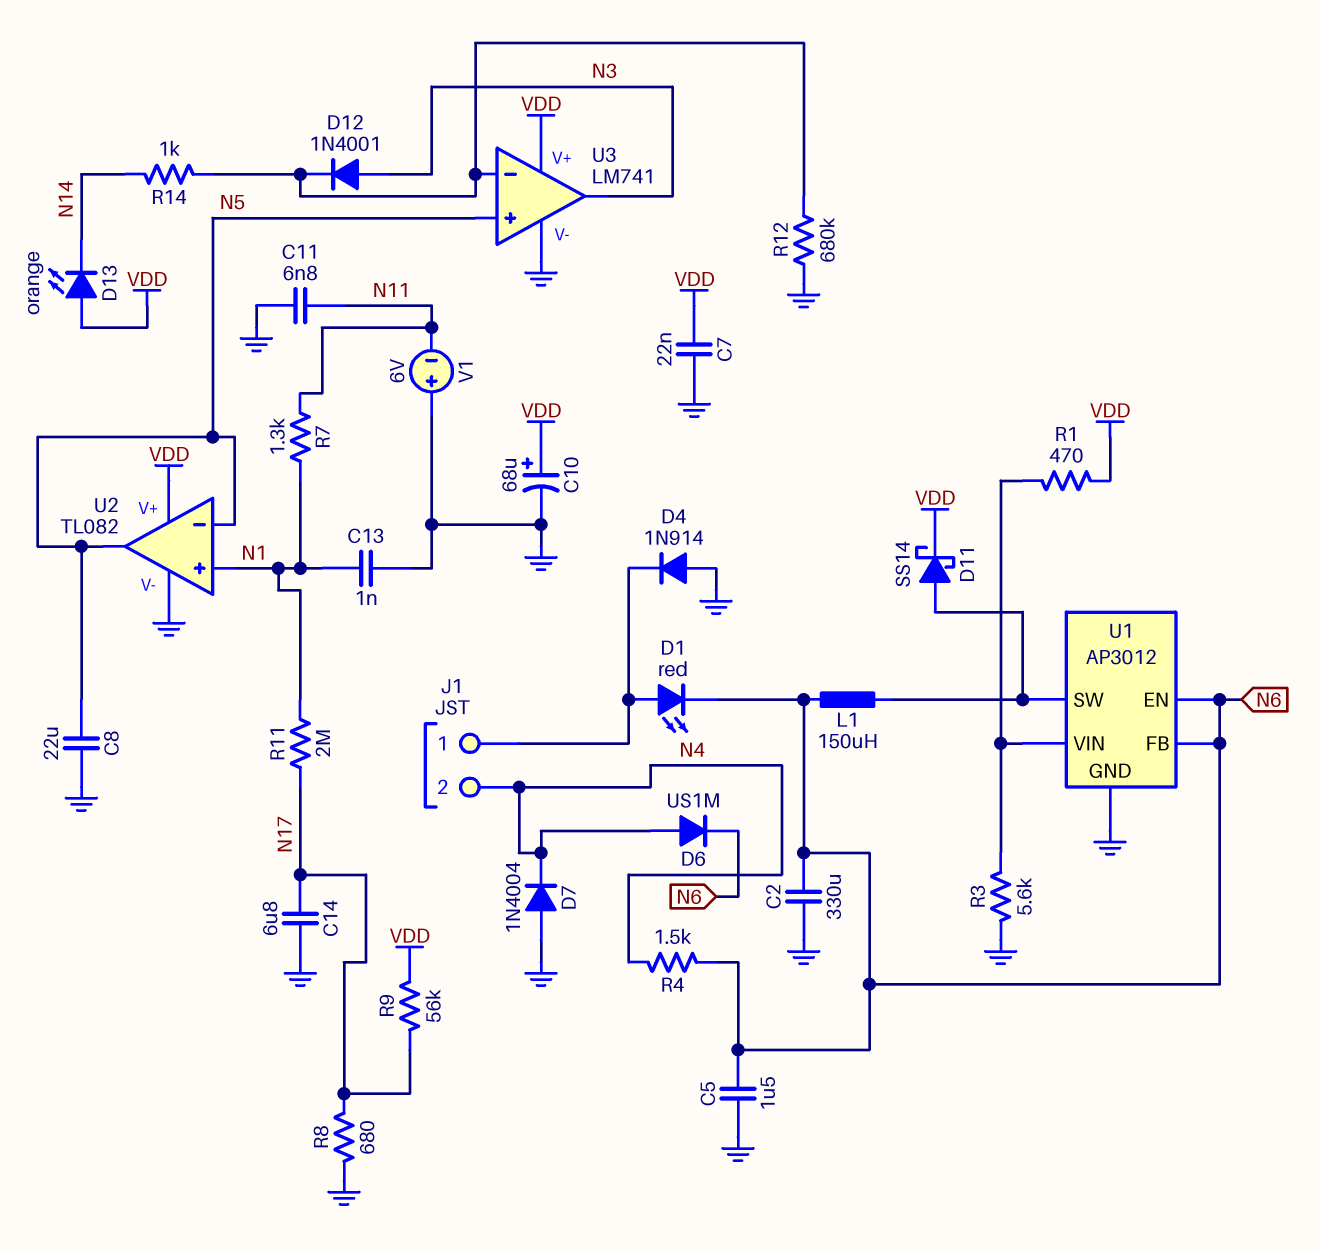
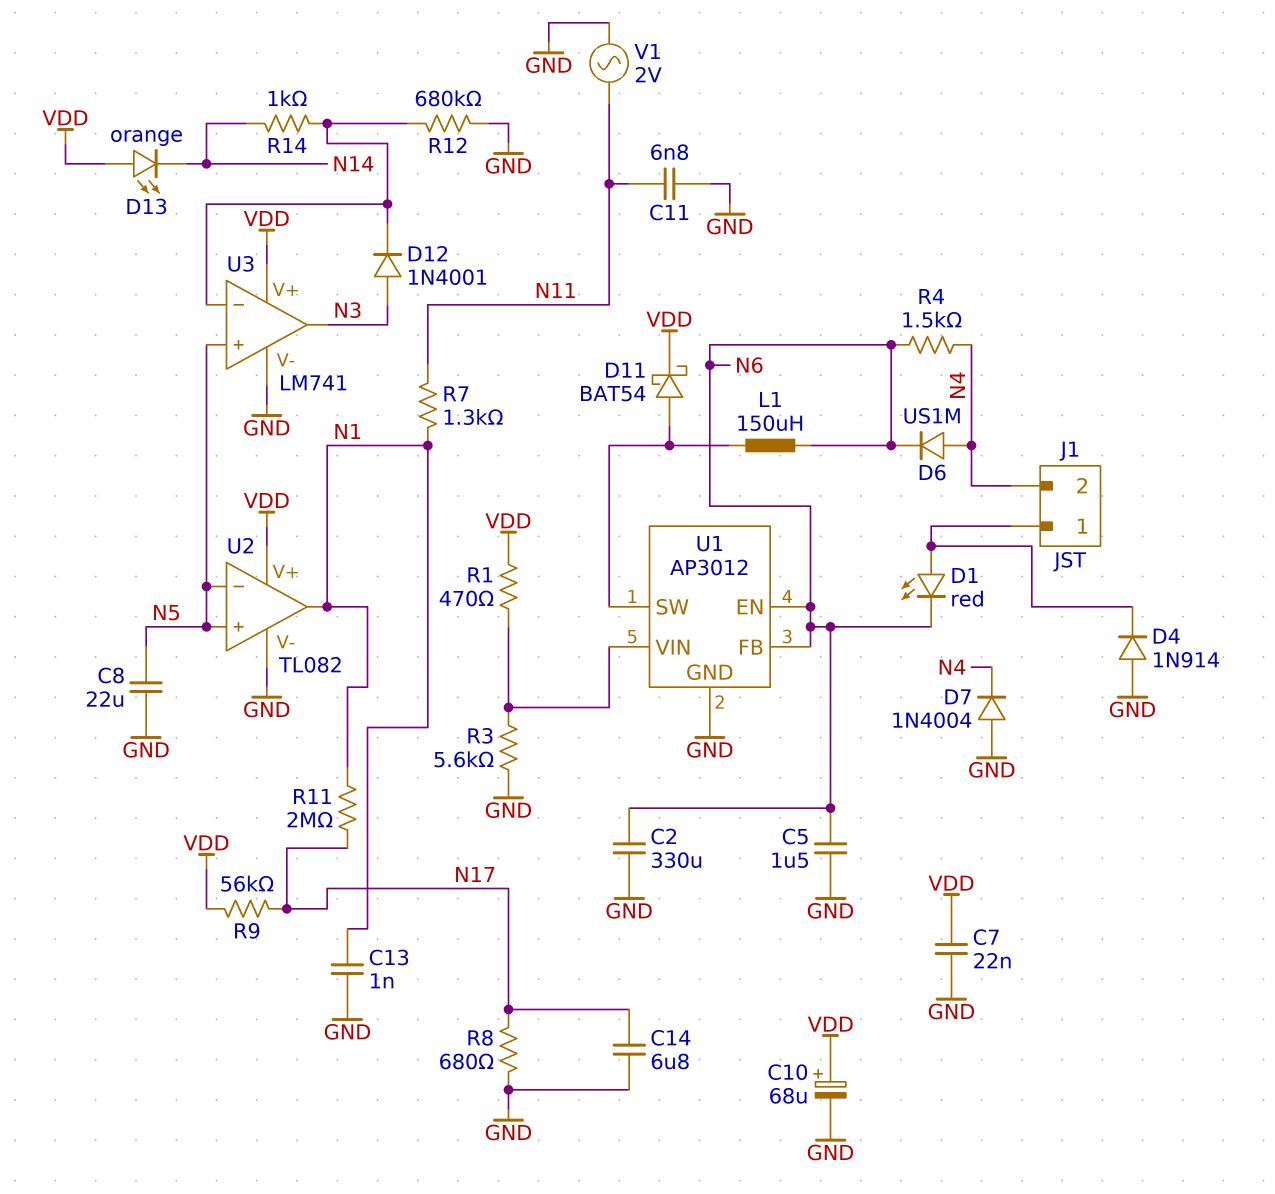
D11: schottky SS14 (A U1/SW, K VDD) -> schottky BAT54 (A U1/SW, K VDD)
U2 pin in+: N1 -> N5
U2 pin out: N5 -> N1
V1: 6V (plus GND, minus N11) -> AC 2V (GND, N11)

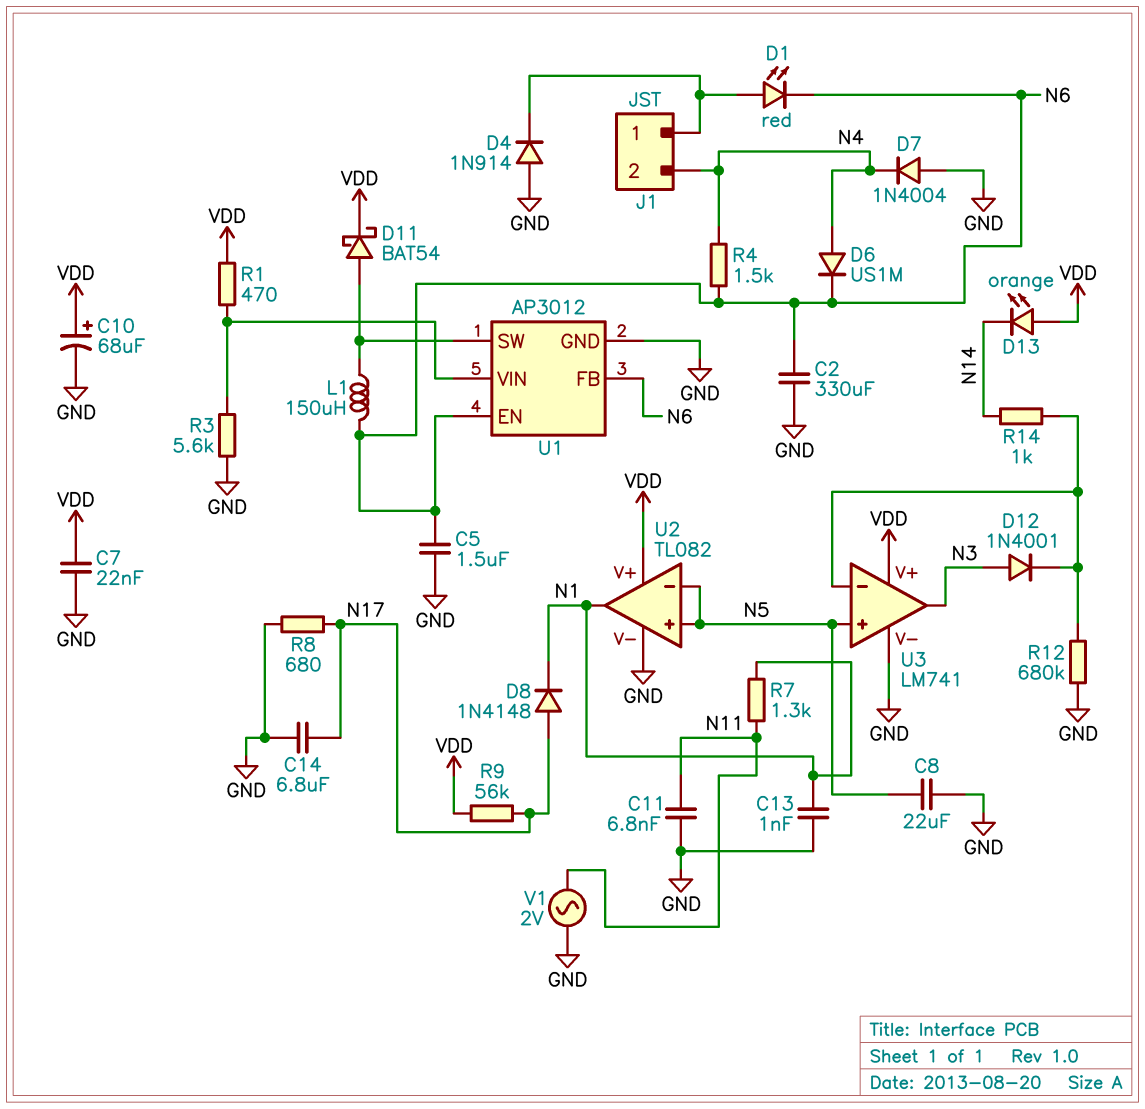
D8: none -> diode 1N4148 (A N17, K N1)
R11: 2M (N1, N17) -> none

